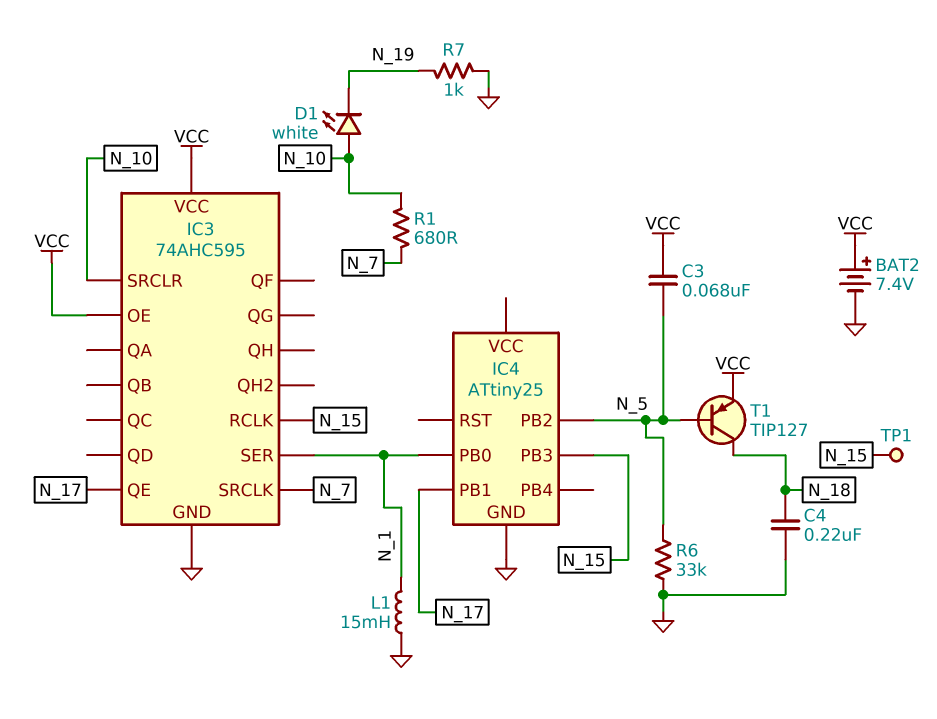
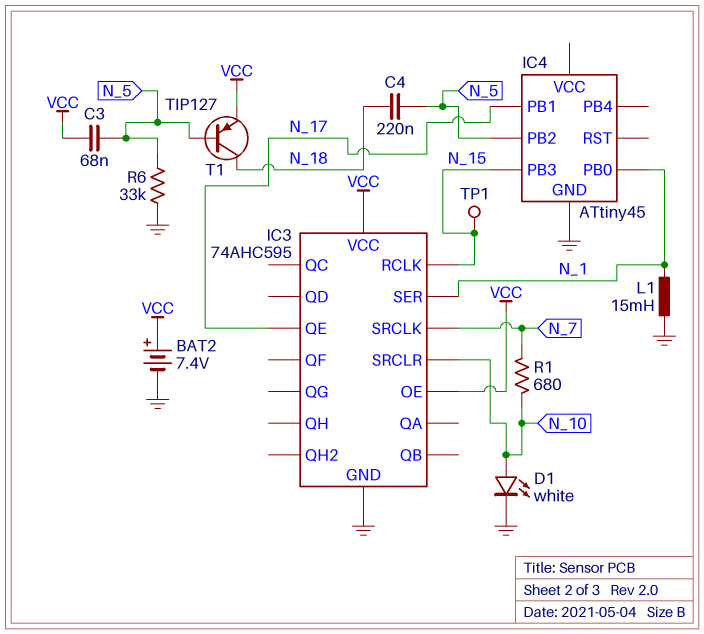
C4: 220nF (GND, N_18) -> 220nF (N_5, N_18)
D1: LED white (A N_10, K N_19) -> LED white (A N_10, K GND)
IC4: ATtiny25 -> ATtiny45
R7: 1k (GND, N_19) -> none

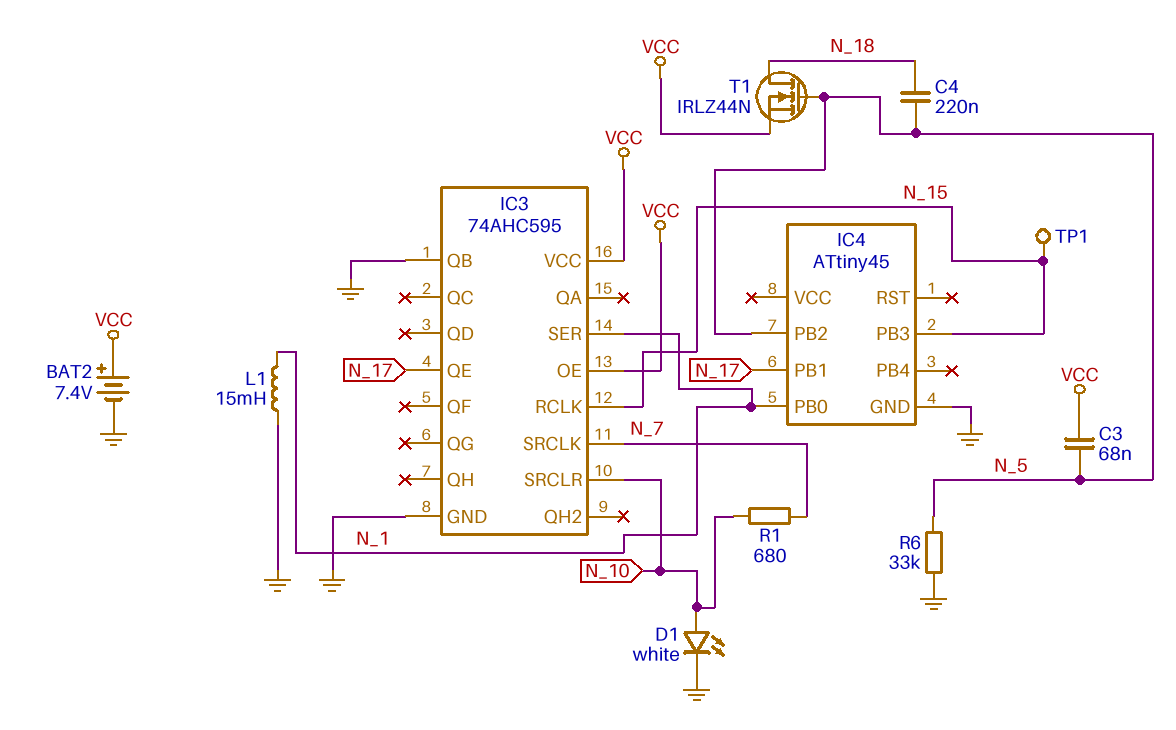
IC3 pin QB: none -> GND
T1: PNP TIP127 (B N_5, C N_18, E VCC) -> NMOS IRLZ44N (G N_5, D N_18, S VCC)

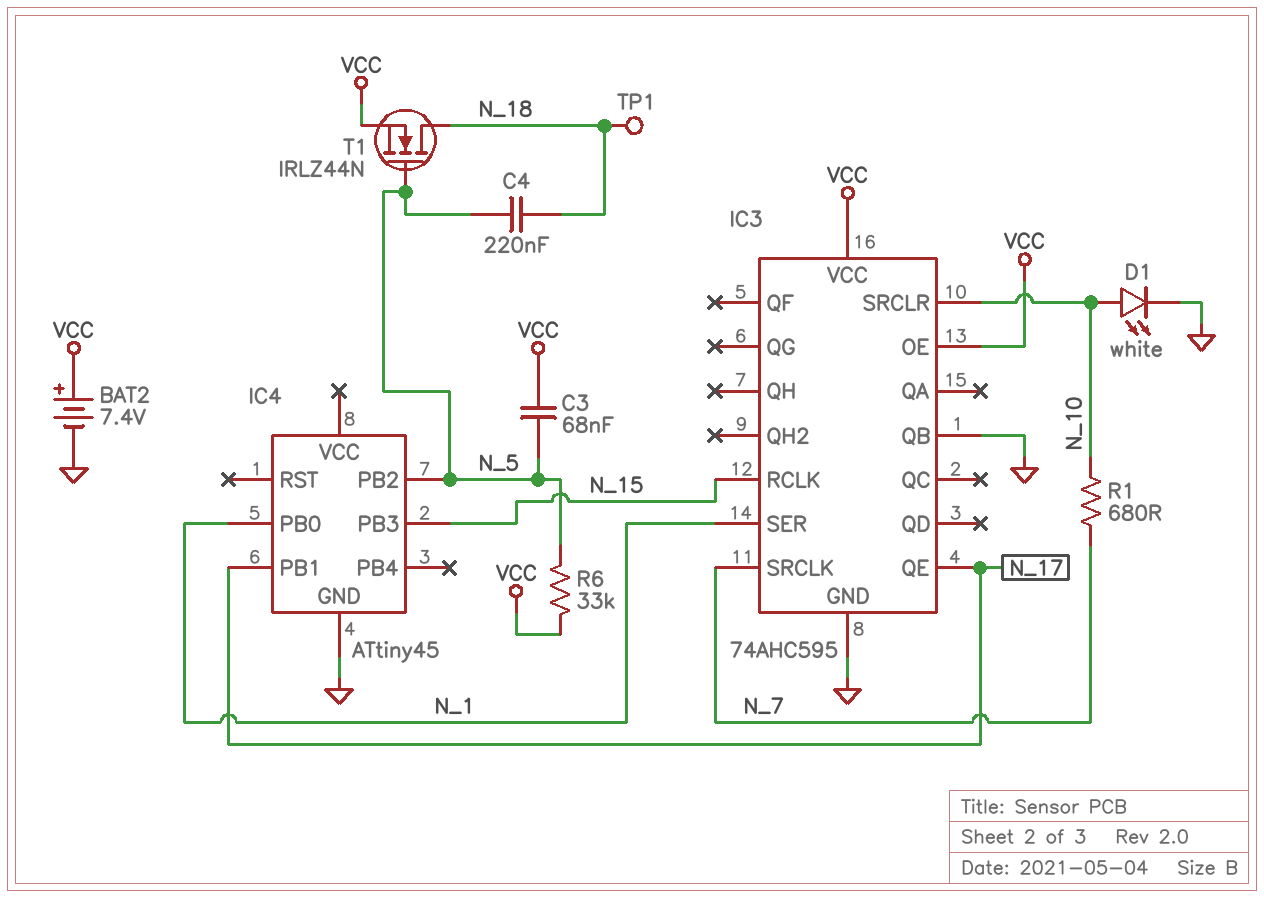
L1: 15mH (GND, N_1) -> none
R6: 33k (GND, N_5) -> 33k (N_5, VCC)
TP1: test point (N_15) -> test point (N_18)

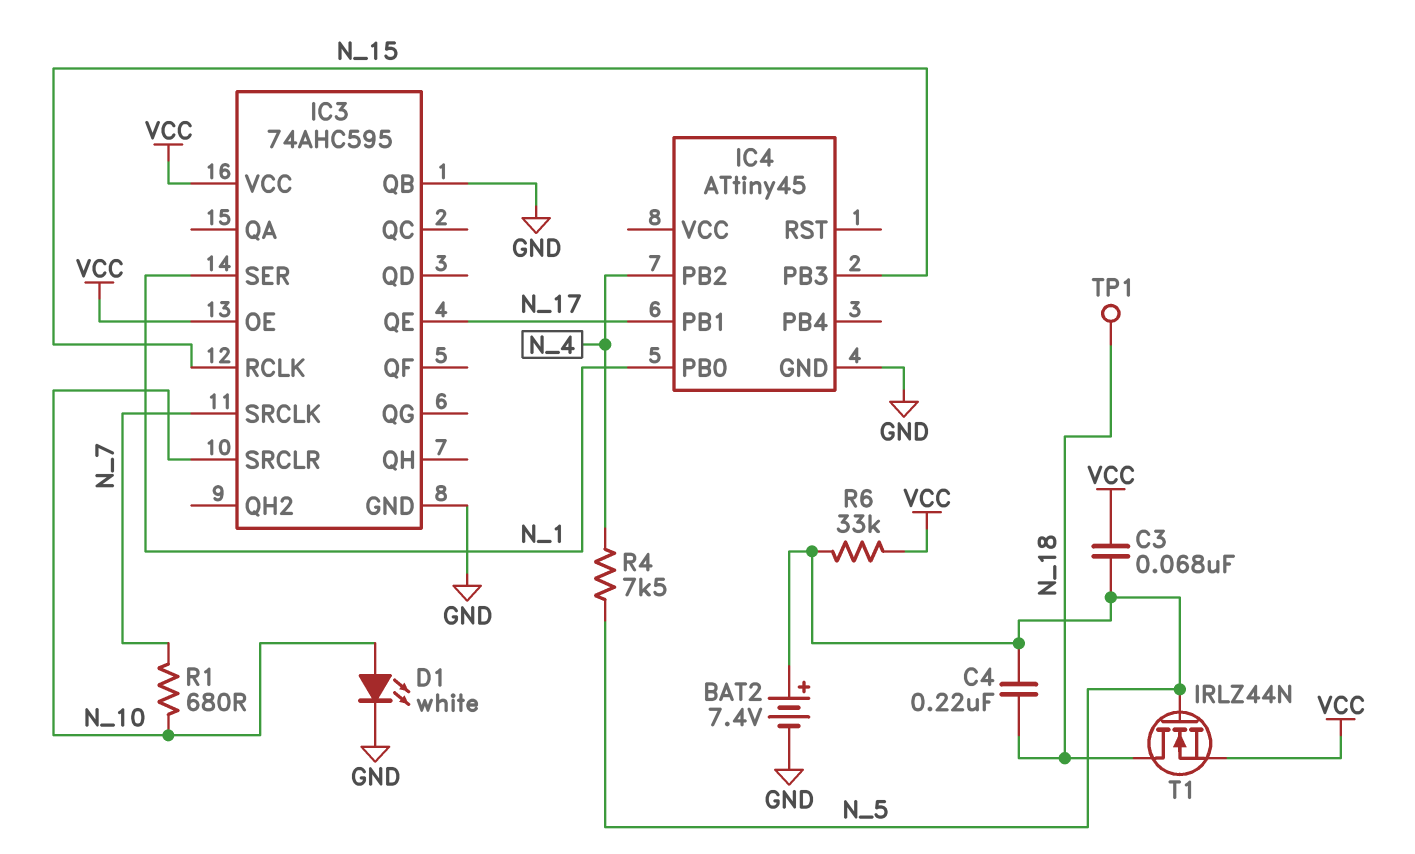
BAT2: 7.4V (plus VCC, minus GND) -> 7.4V (plus N_5, minus GND)
IC4 pin PB2: N_5 -> N_4
R4: none -> 7.5k (N_4, N_5)

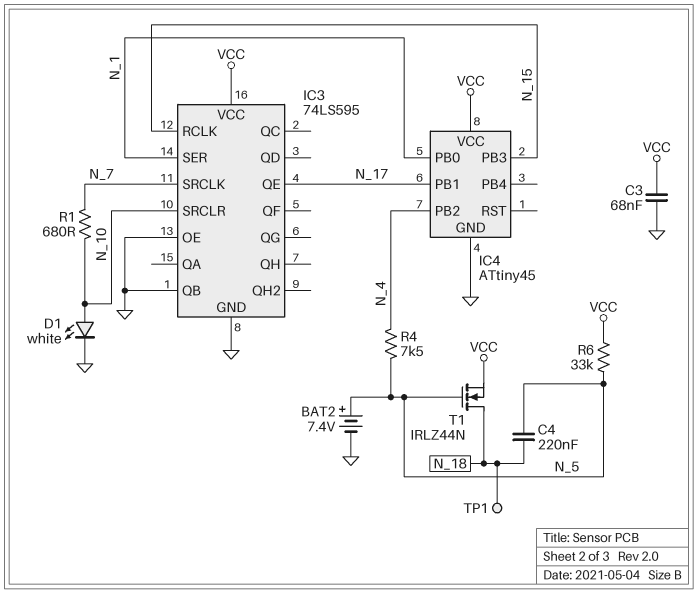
C3: 68nF (N_5, VCC) -> 68nF (GND, VCC)
IC3: 74AHC595 -> 74LS595
IC3 pin OE: VCC -> GND
IC4 pin VCC: none -> VCC

